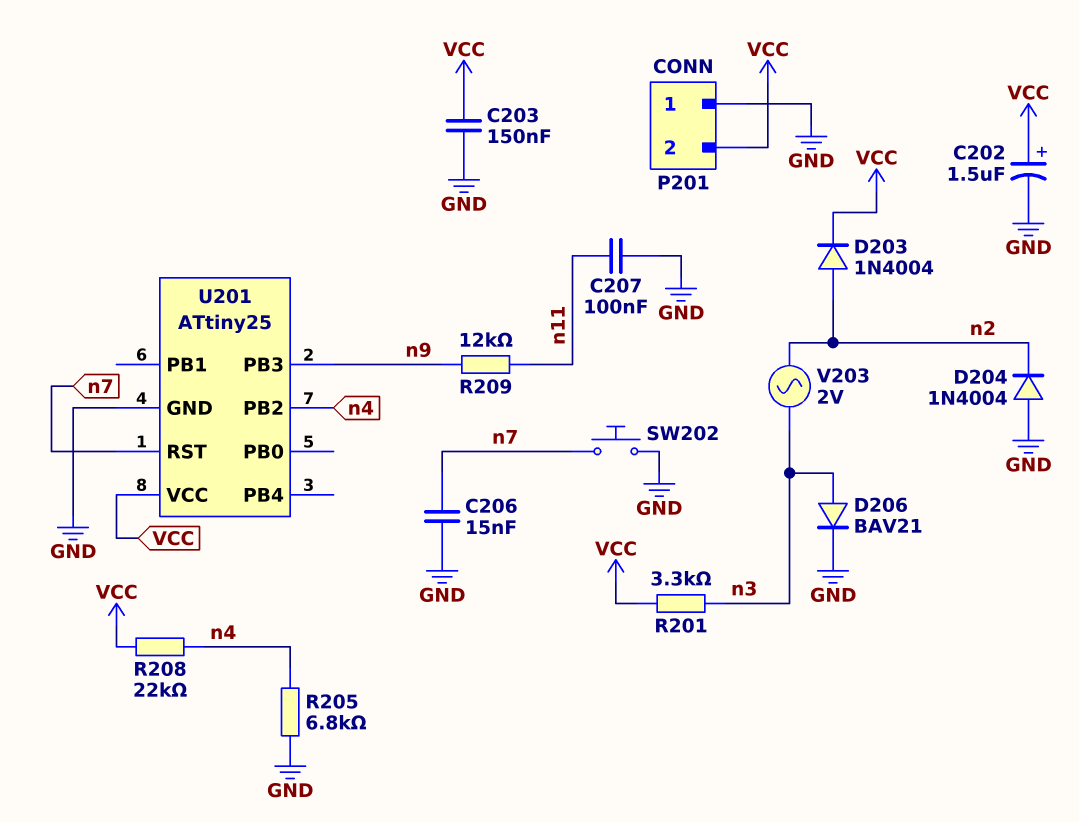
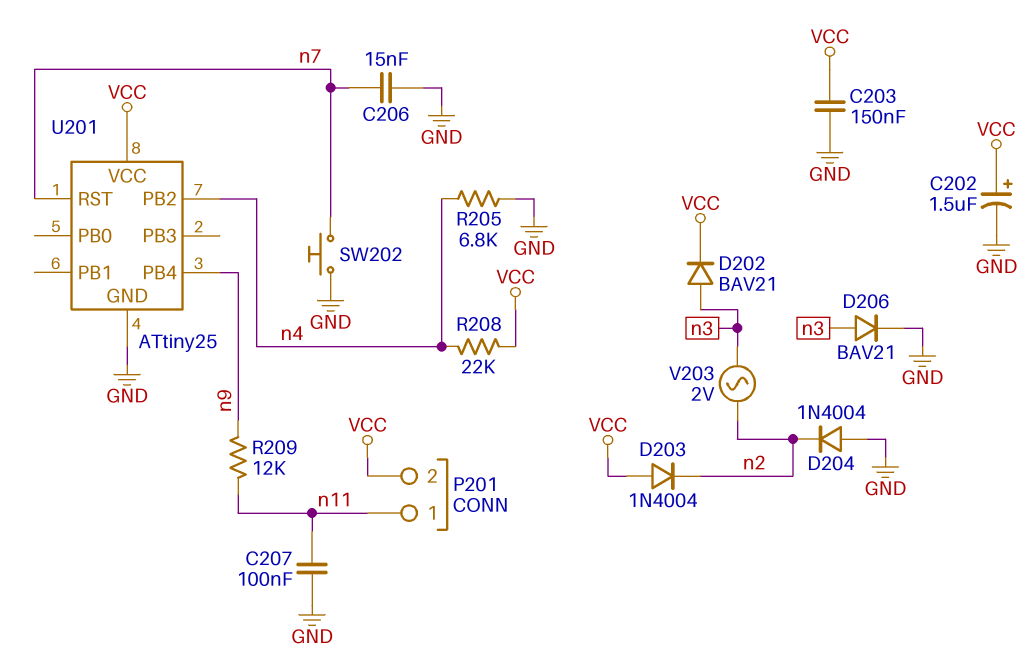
D202: none -> diode BAV21 (A n3, K VCC)
D203: diode 1N4004 (A n2, K VCC) -> diode 1N4004 (A VCC, K n2)
P201 pin 1: GND -> n11
R201: 3.3k (VCC, n3) -> none
U201 pin PB3: n9 -> none
U201 pin PB4: none -> n9

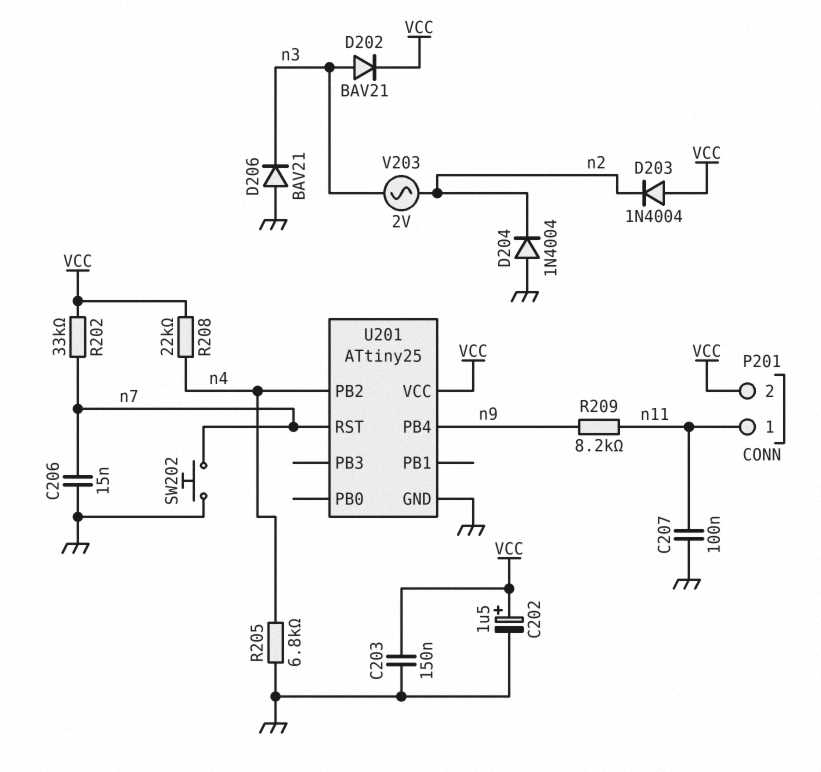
D206: diode BAV21 (A n3, K GND) -> diode BAV21 (A GND, K n3)
R202: none -> 33k (VCC, n7)
R209: 12k (n9, n11) -> 8.2k (n9, n11)

